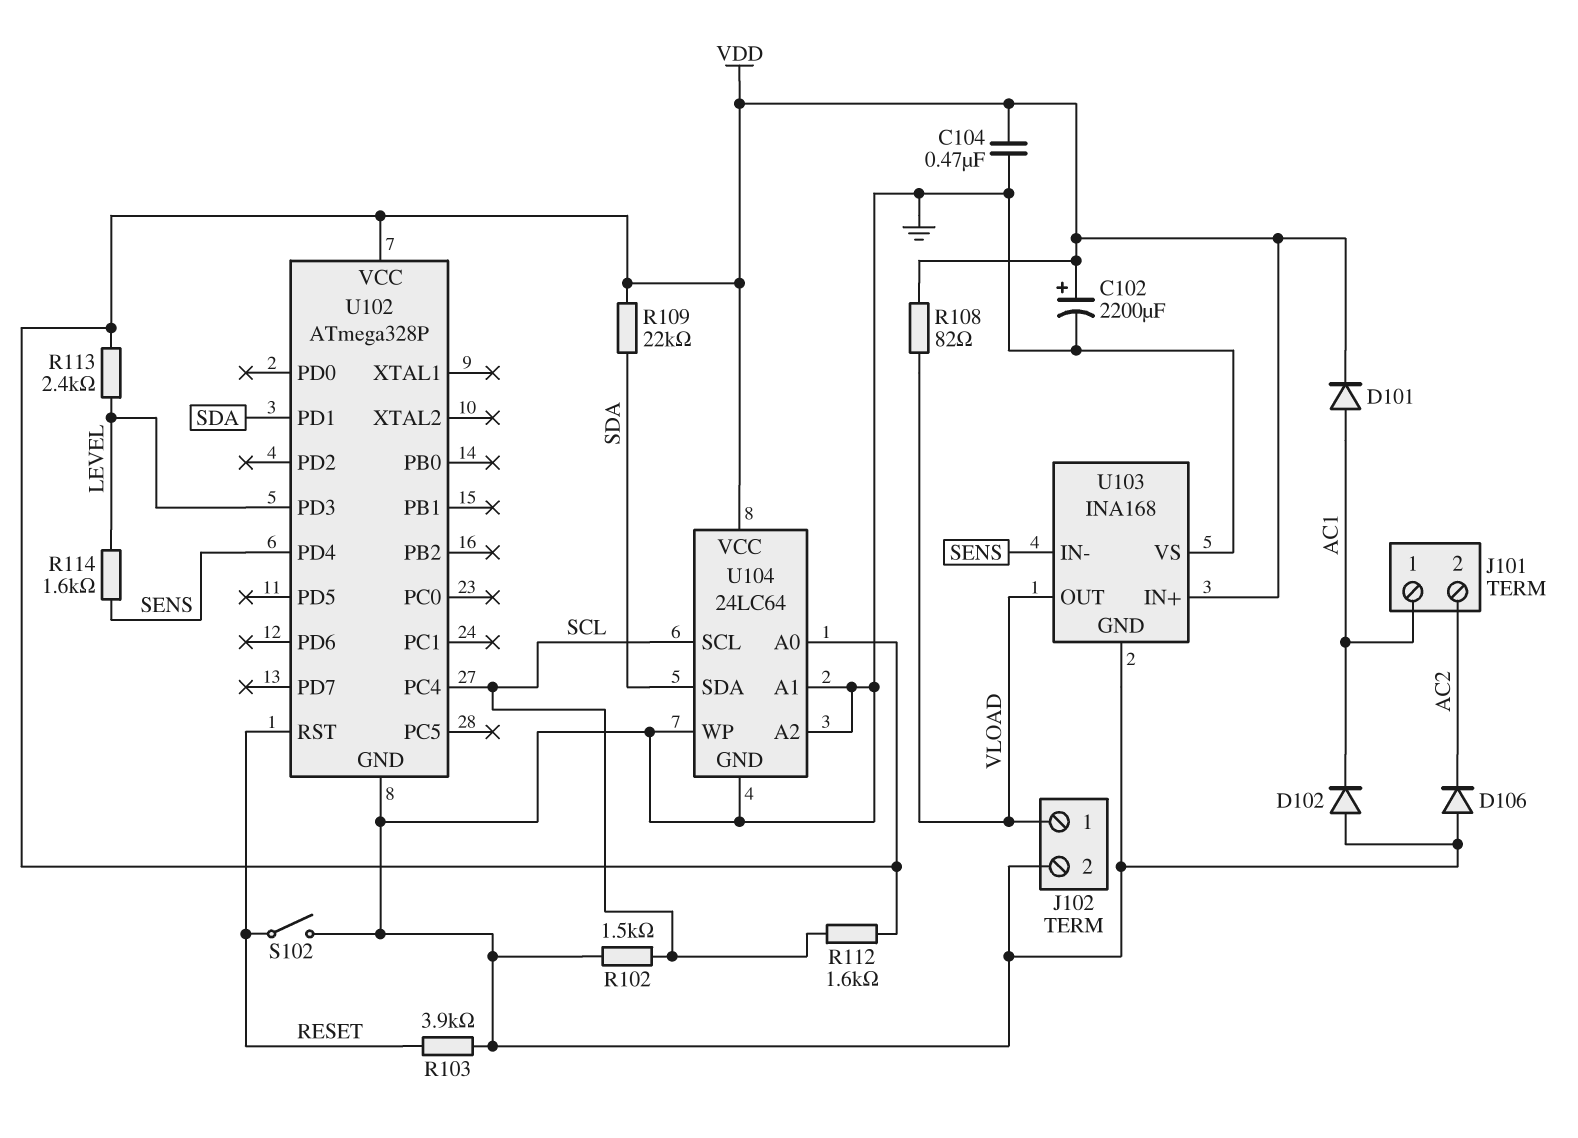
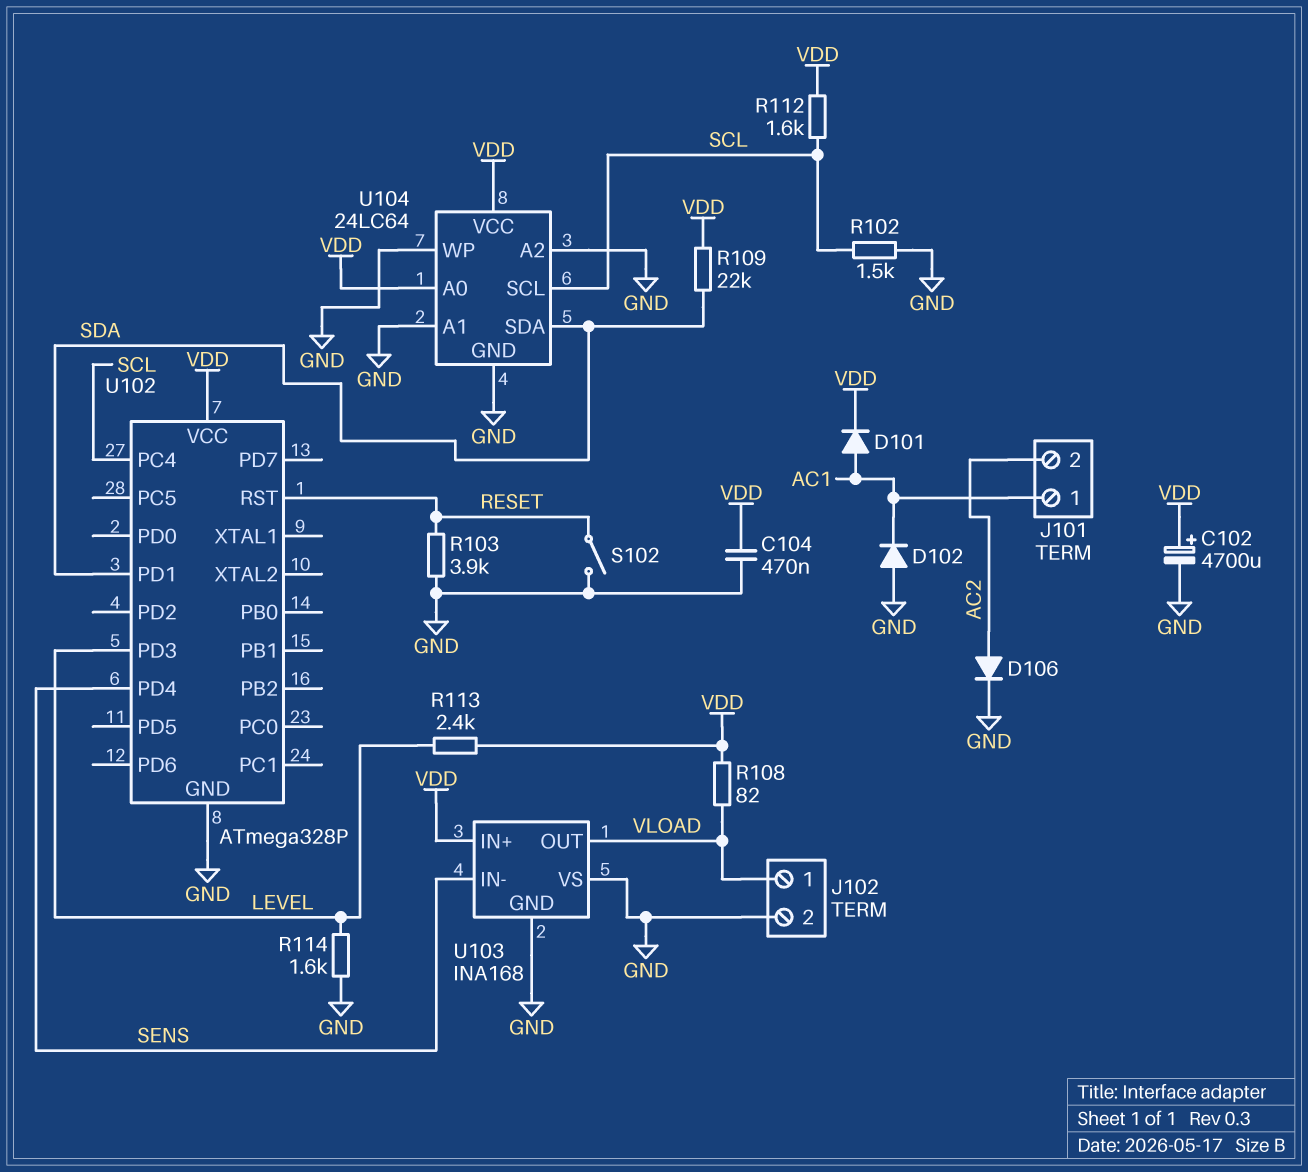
C102: 2200uF (plus VDD, minus GND) -> 4700uF (plus VDD, minus GND)
D106: diode (A GND, K AC2) -> diode (A AC2, K GND)
R114: 1.6k (LEVEL, SENS) -> 1.6k (GND, LEVEL)

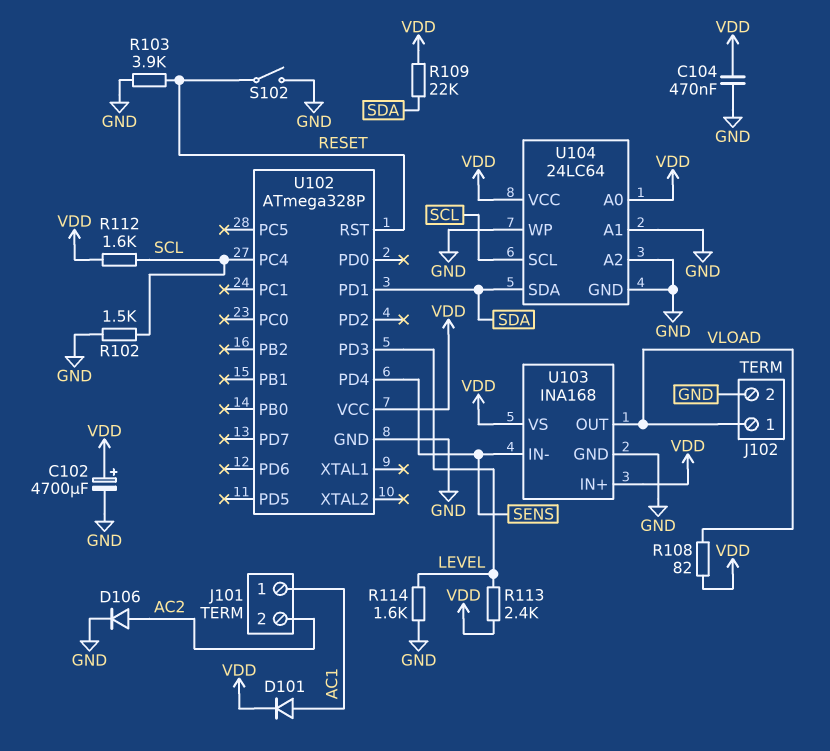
D102: diode (A GND, K AC1) -> none
U103 pin VS: GND -> VDD

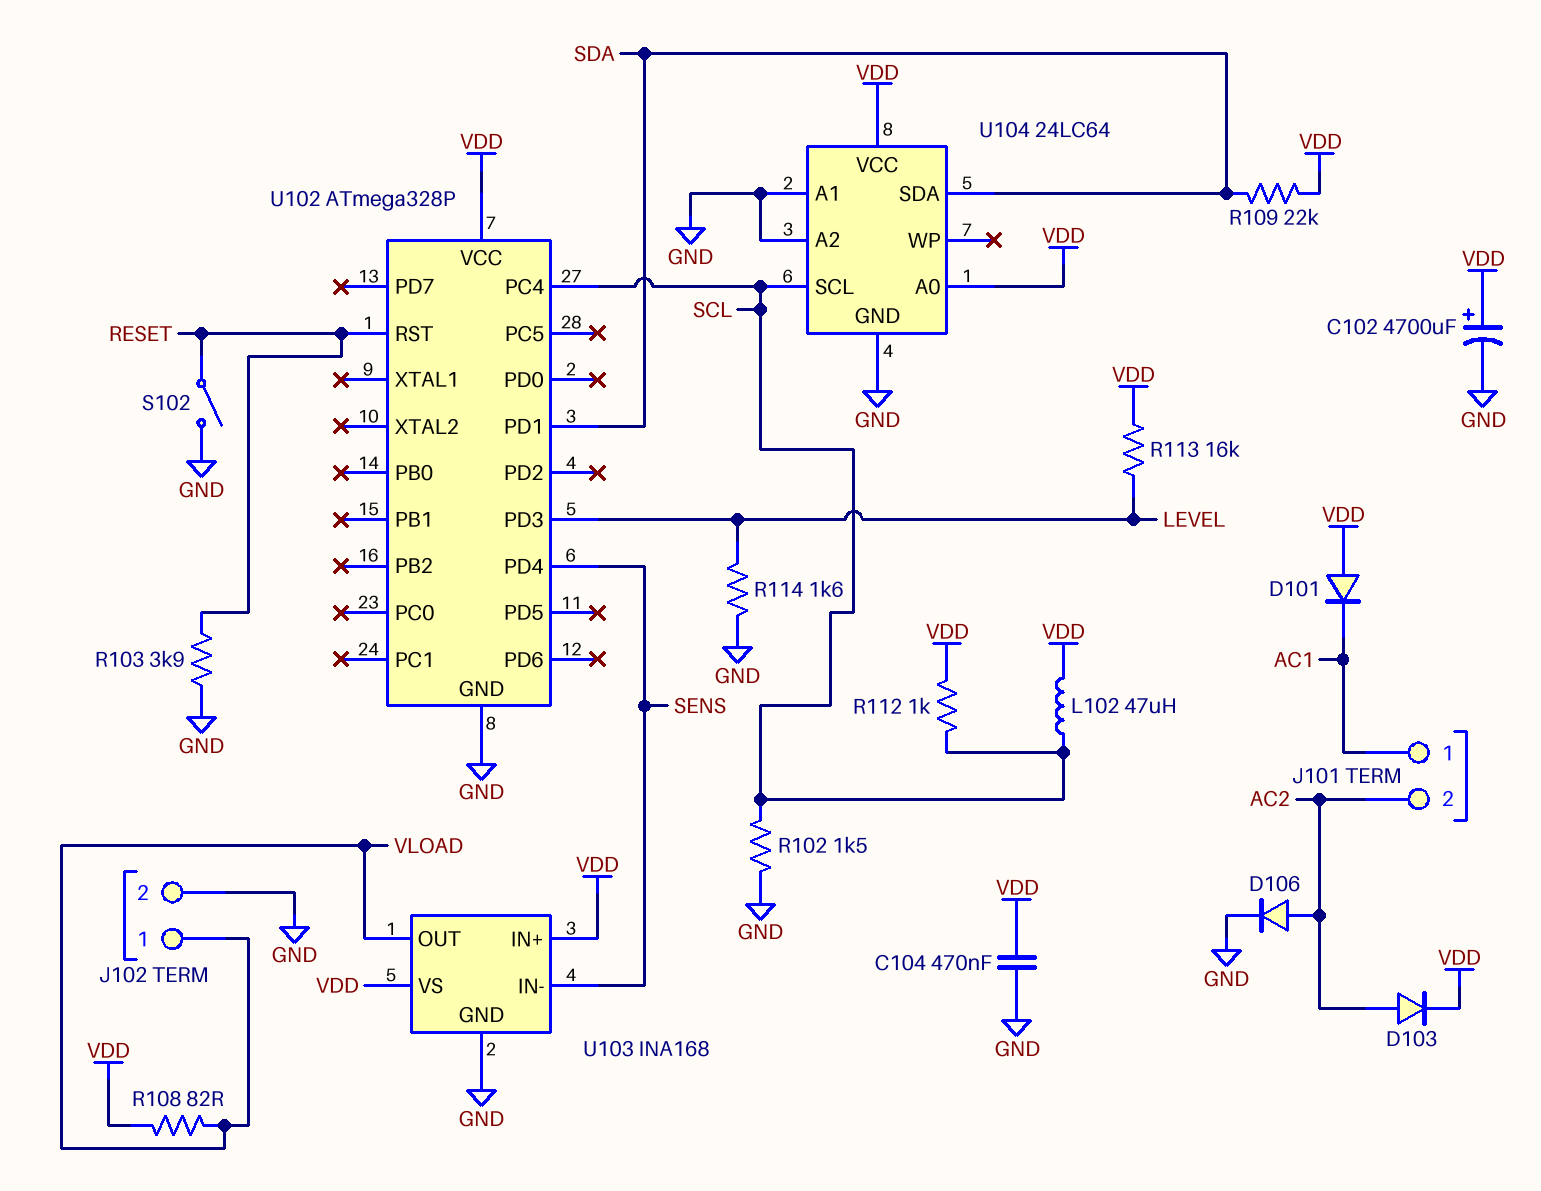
D101: diode (A AC1, K VDD) -> diode (A VDD, K AC1)
D103: none -> diode (A AC2, K VDD)
L102: none -> 47uH (SCL, VDD)
R112: 1.6k (SCL, VDD) -> 1k (SCL, VDD)
R113: 2.4k (LEVEL, VDD) -> 16k (LEVEL, VDD)
U104 pin WP: GND -> none

